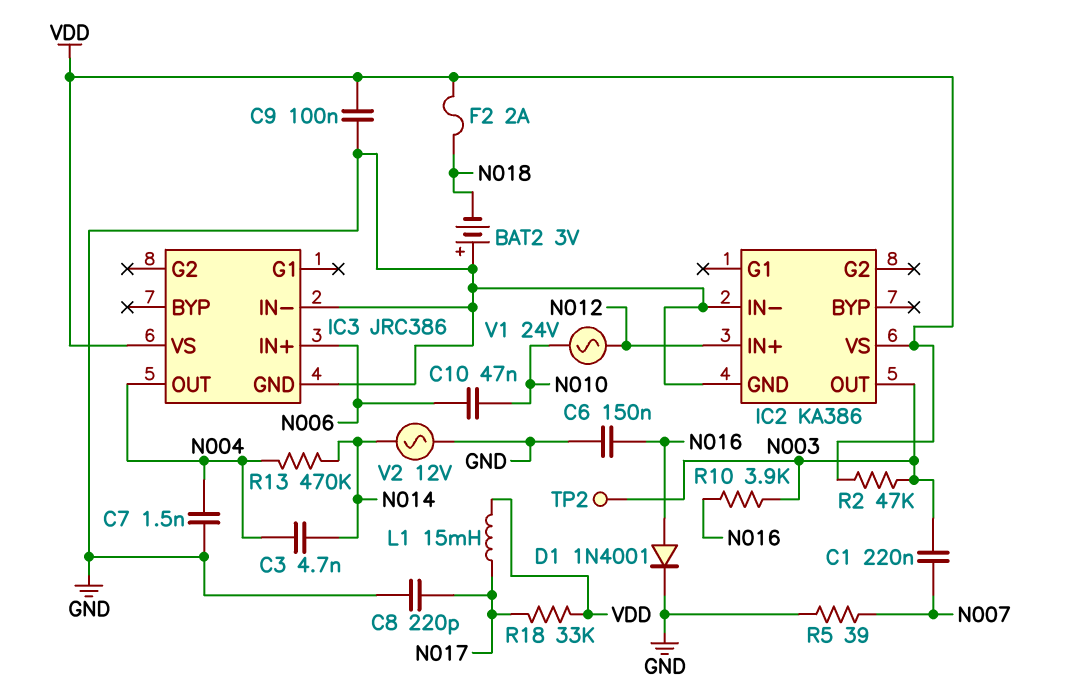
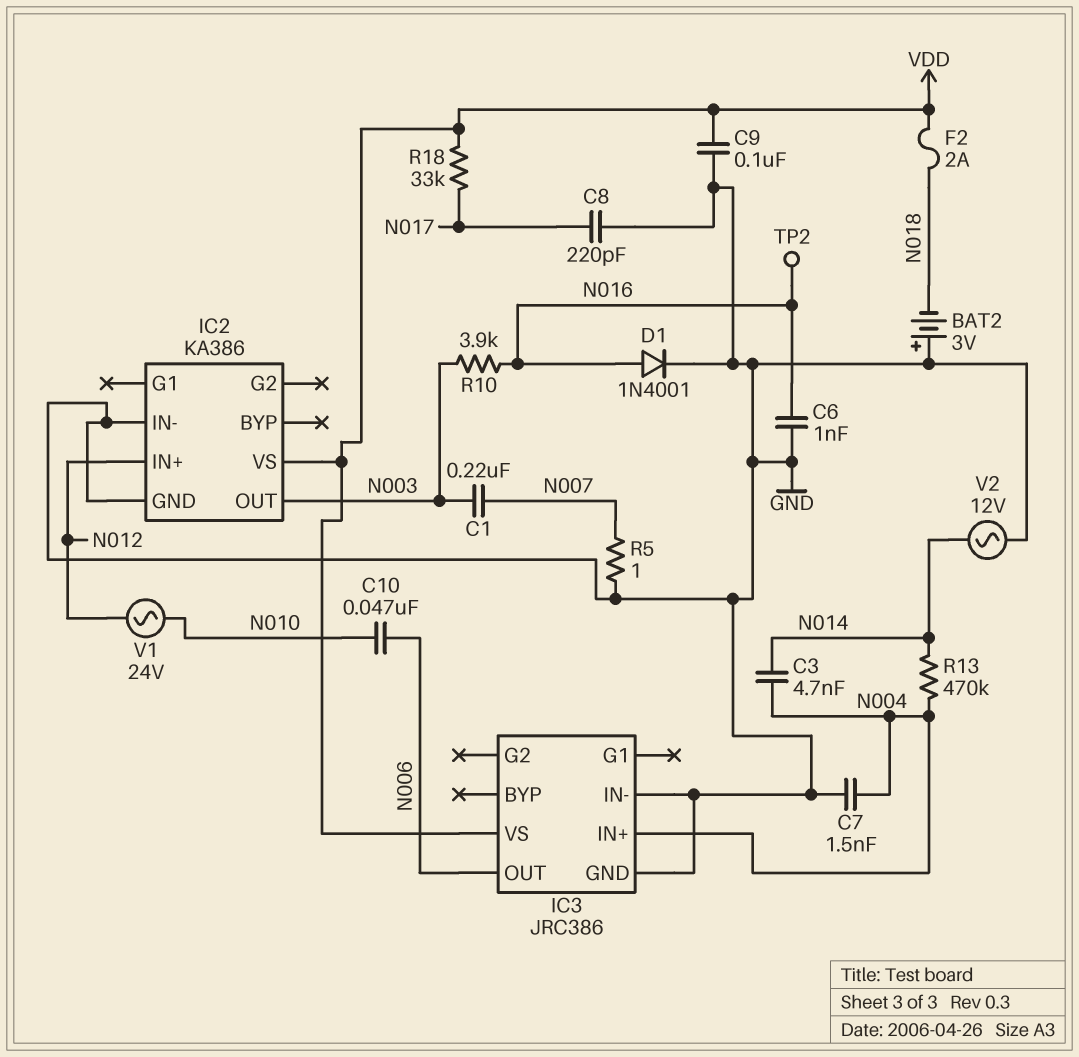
C6: 150nF (GND, N016) -> 1nF (GND, N016)
IC3 pin IN+: N006 -> N004
IC3 pin OUT: N004 -> N006
L1: 15mH (N017, VDD) -> none
R2: 47k (N003, VDD) -> none
R5: 39 (GND, N007) -> 1 (GND, N007)
TP2: test point (N003) -> test point (N016)

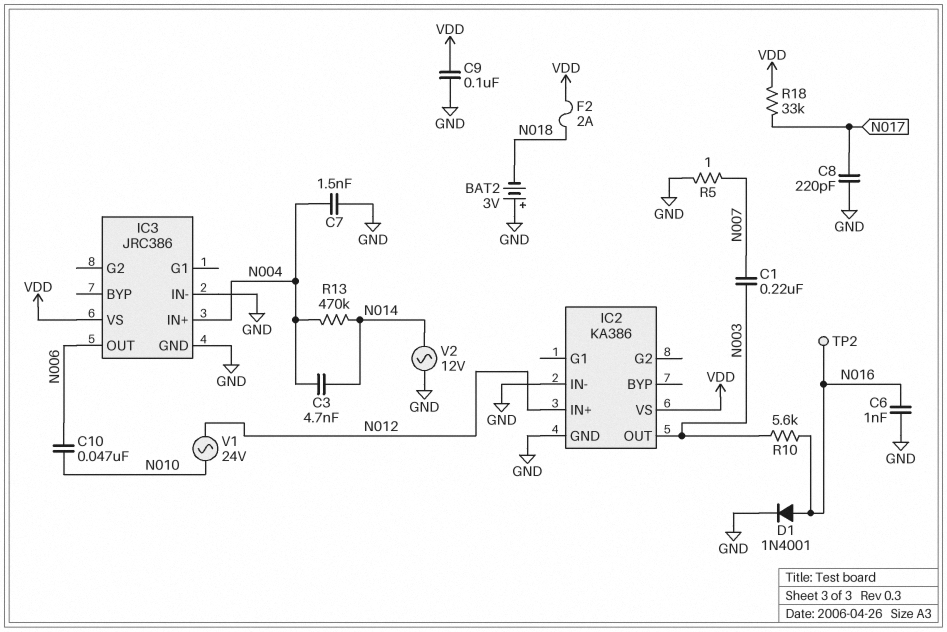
R10: 3.9k (N003, N016) -> 5.6k (N003, N016)

